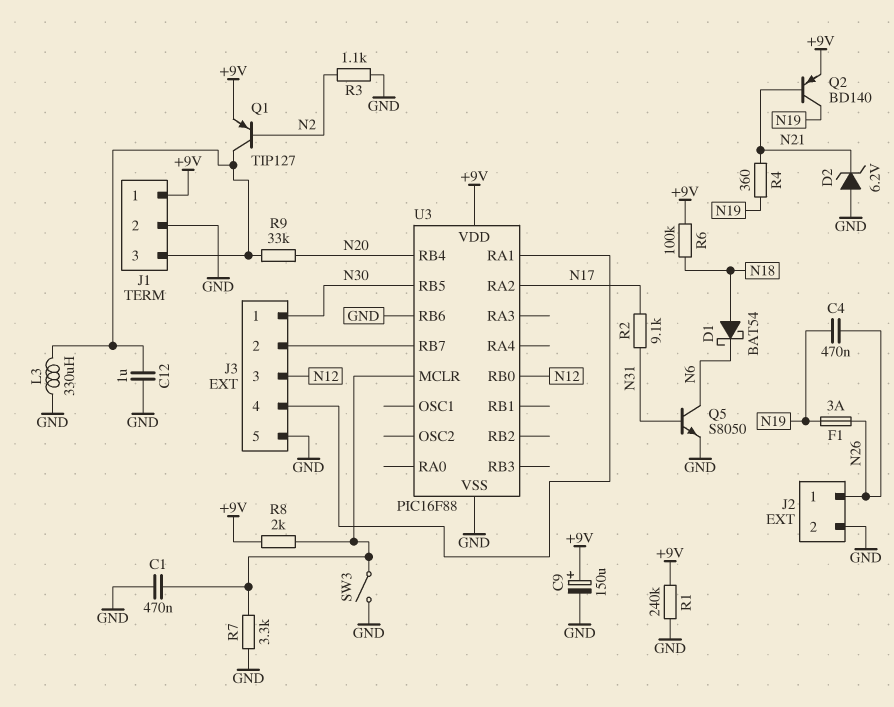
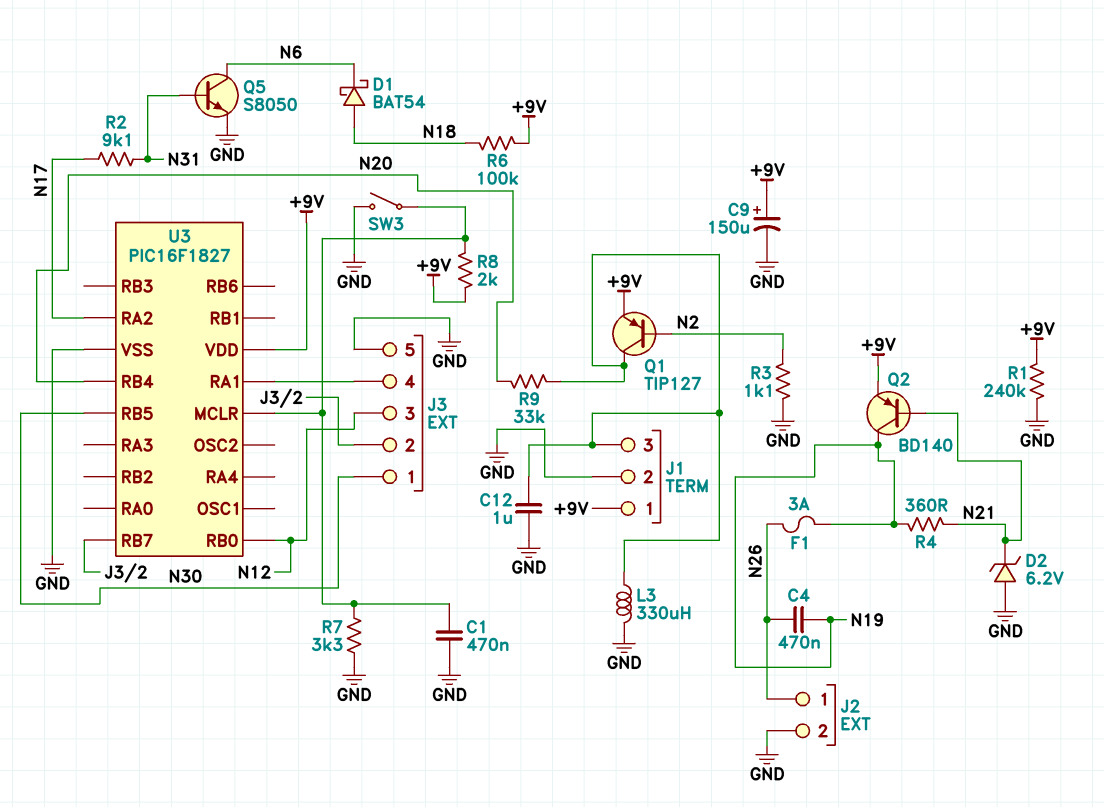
U3: PIC16F88 -> PIC16F1827
U3 pin RB6: GND -> none

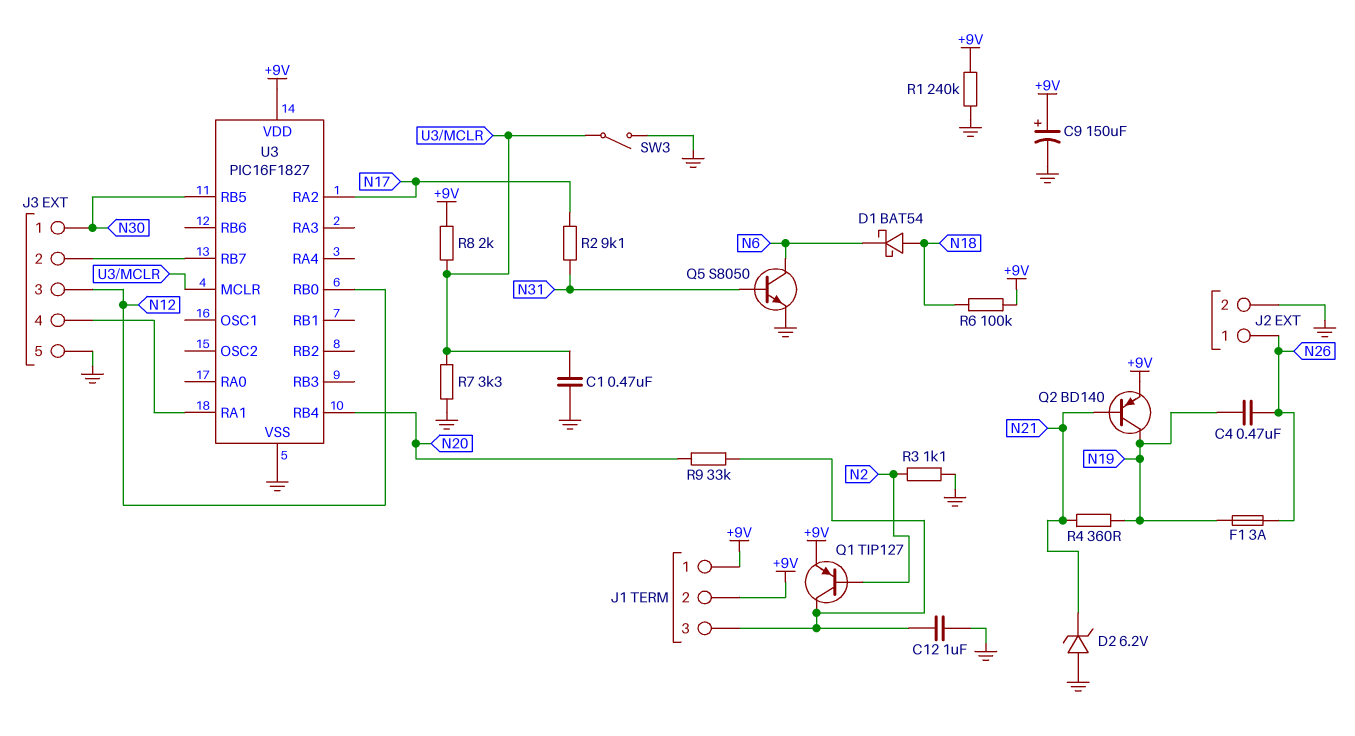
J1 pin 2: GND -> +9V
L3: 330uH (GND, J1/3) -> none

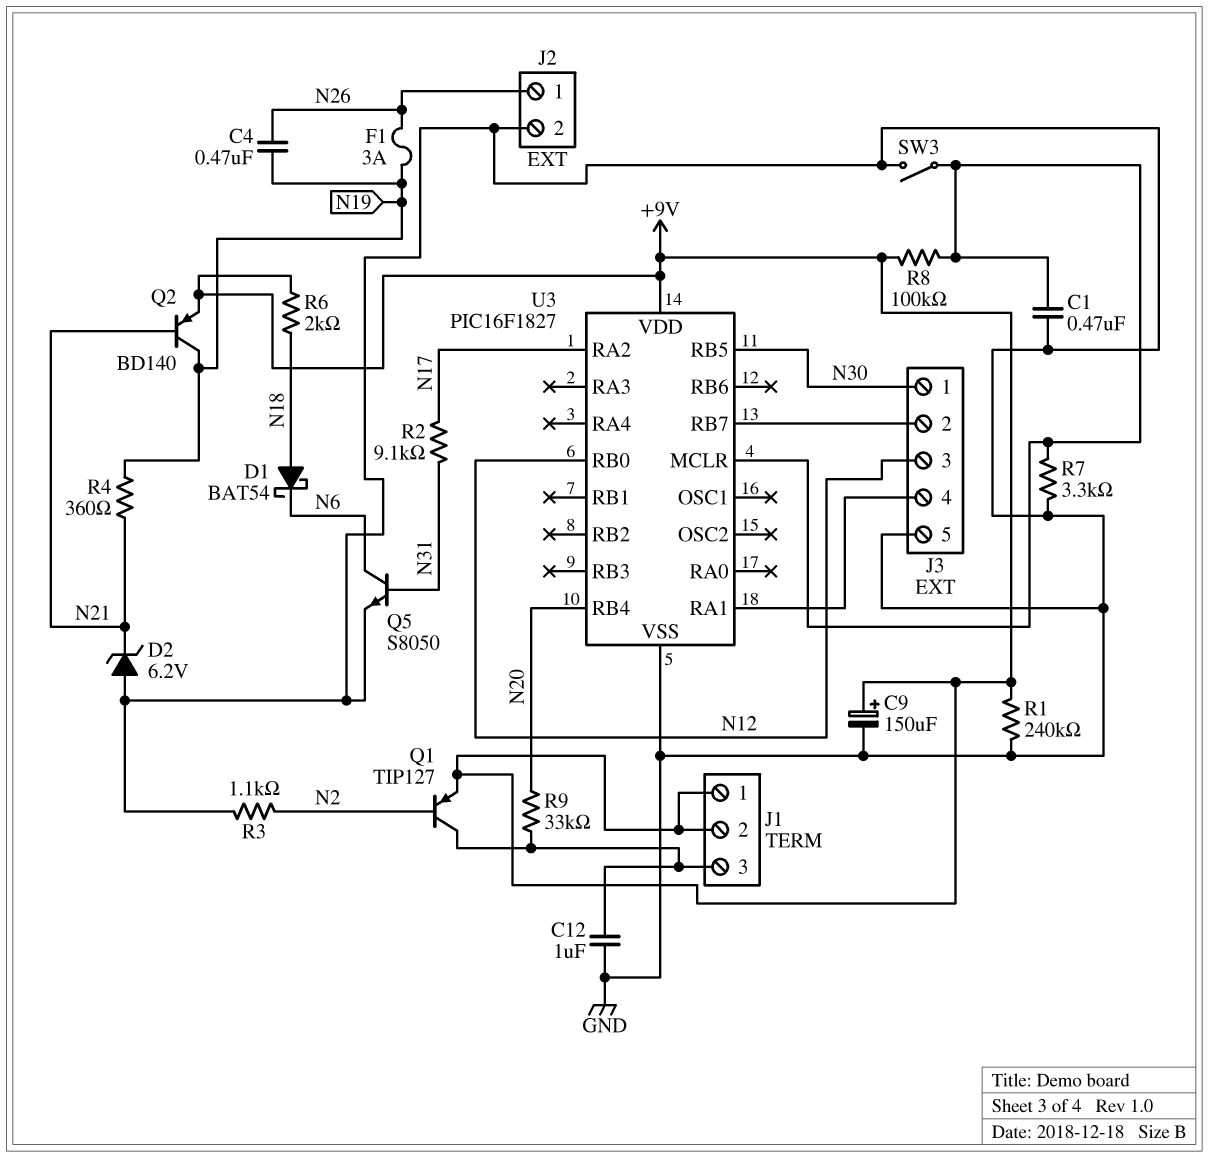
R6: 100k (+9V, N18) -> 2k (+9V, N18)
R8: 2k (+9V, U3/MCLR) -> 100k (+9V, U3/MCLR)

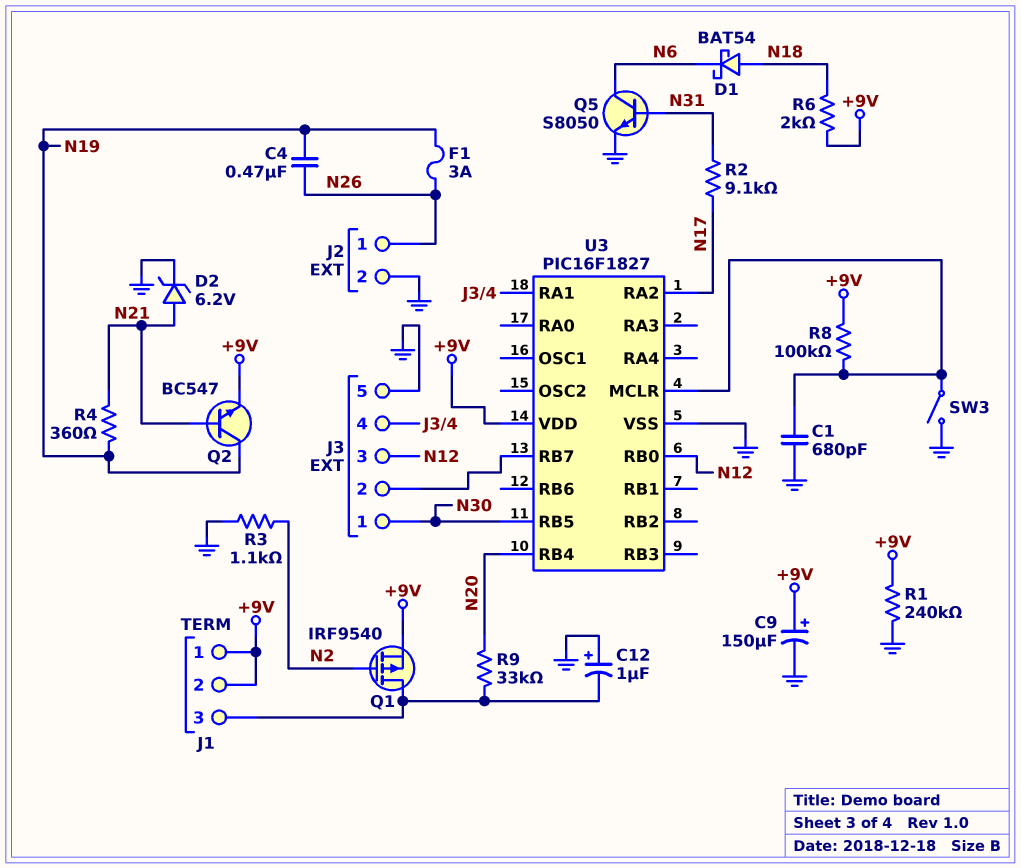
C1: 470nF (GND, U3/MCLR) -> 680pF (GND, U3/MCLR)
C12: 1uF (GND, J1/3) -> 1uF (plus GND, minus J1/3)
D2: zener 6.2V (A GND, K N21) -> zener 6.2V (A N21, K GND)
Q1: PNP TIP127 (B N2, C J1/3, E +9V) -> PMOS IRF9540 (G N2, D J1/3, S +9V)
Q2: PNP BD140 (B N21, C N19, E +9V) -> NPN BC547 (B N21, C N19, E +9V)
R7: 3.3k (GND, U3/MCLR) -> none

